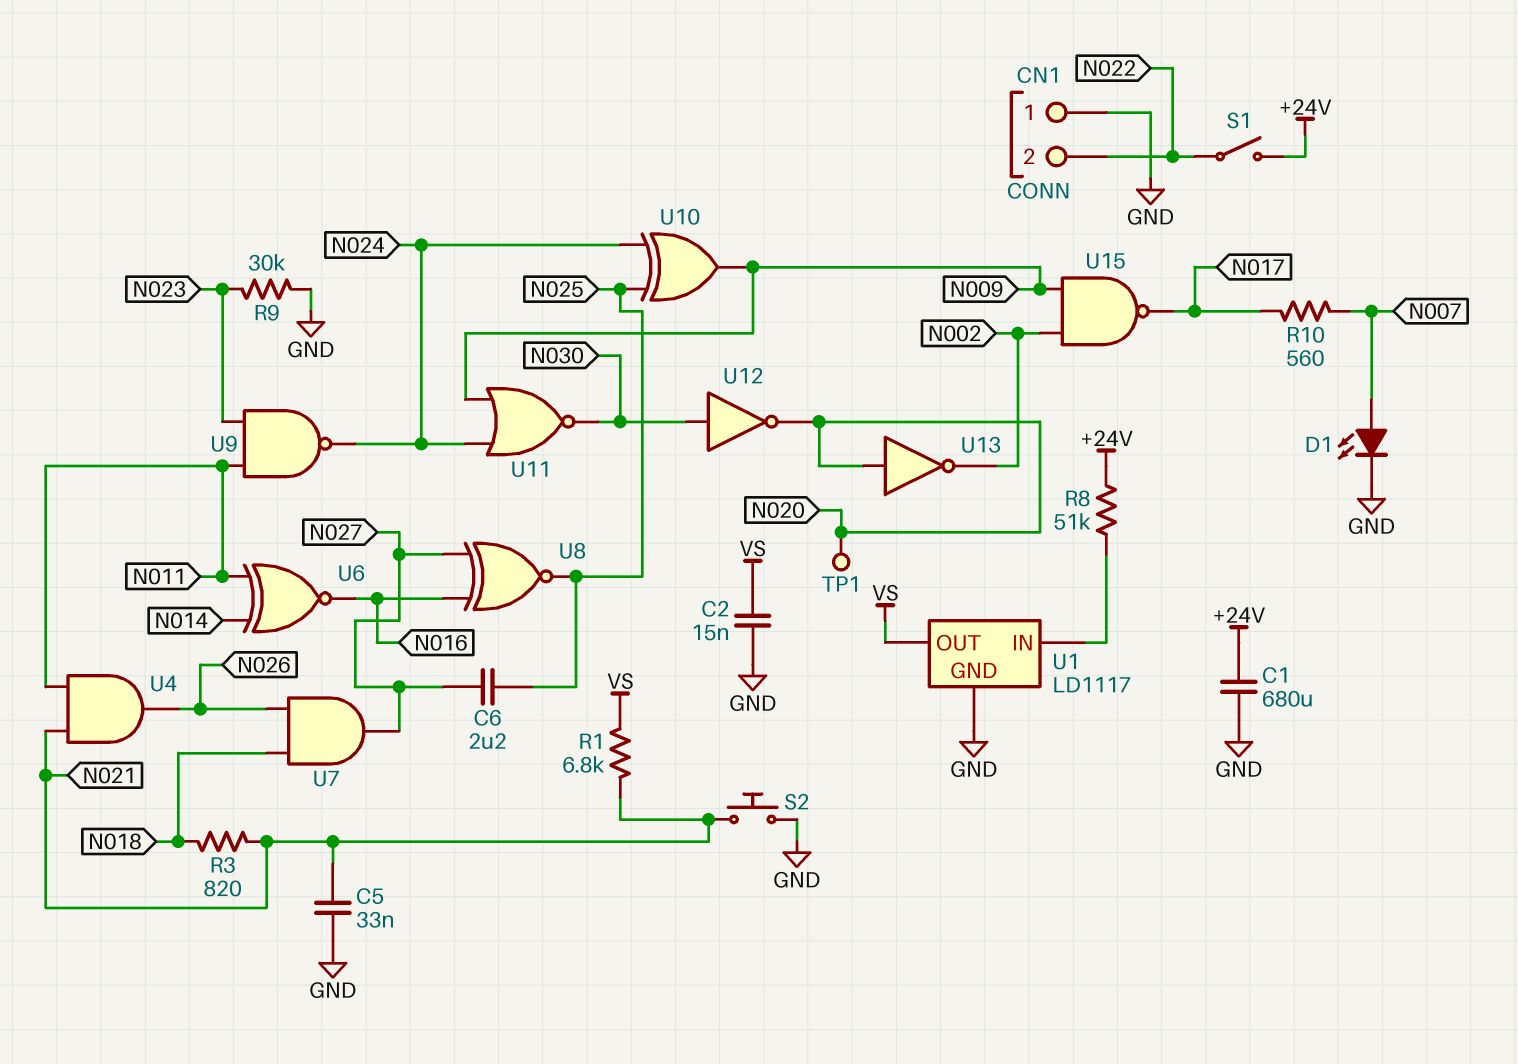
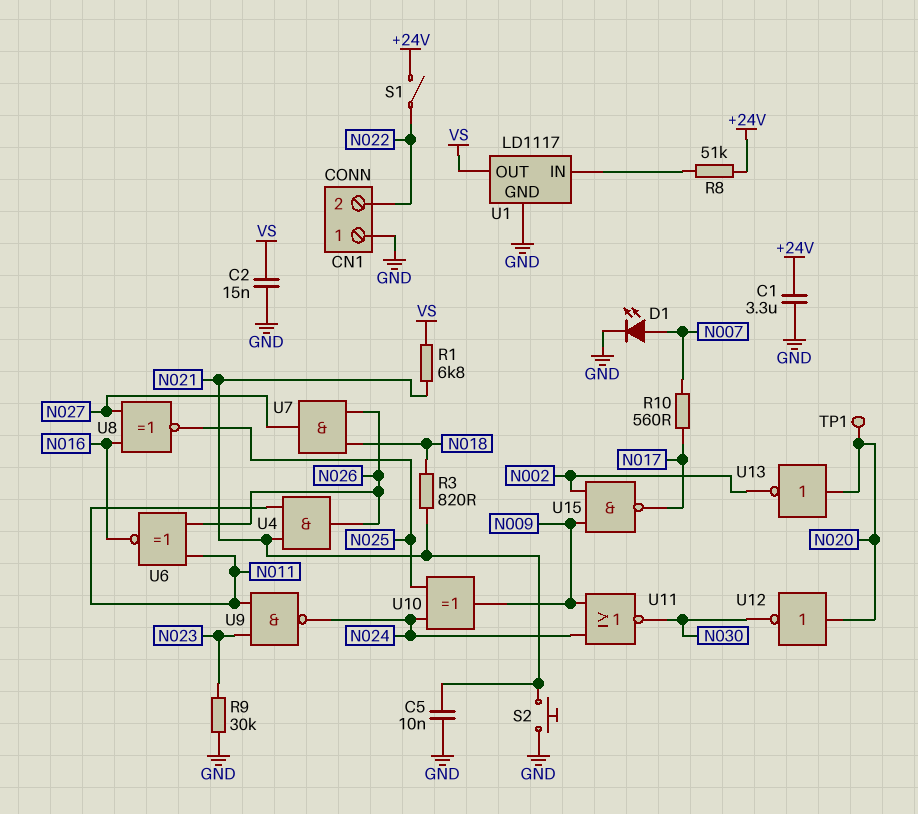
C1: 680uF (+24V, GND) -> 3.3uF (+24V, GND)
C5: 33nF (GND, N021) -> 10nF (GND, N021)
C6: 2.2uF (N025, N027) -> none
U6: XNOR (in N011, in N014, out N016) -> XNOR (in N011, in N026, out N016)
U12: NOT (in N030, out N020) -> NOT (in N020, out N030)

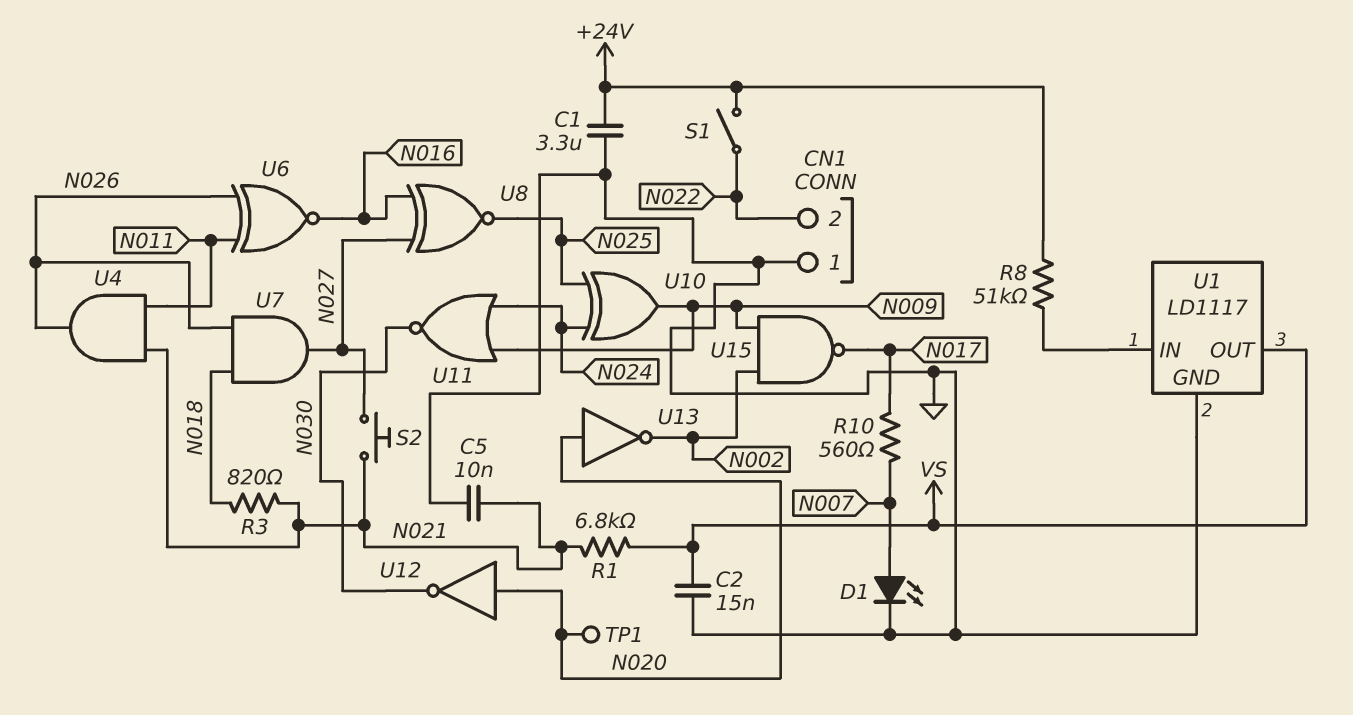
R9: 30k (GND, N023) -> none
S2: button (GND, N021) -> button (N021, N027)
U9: NAND (in N011, in N023, out N024) -> none

